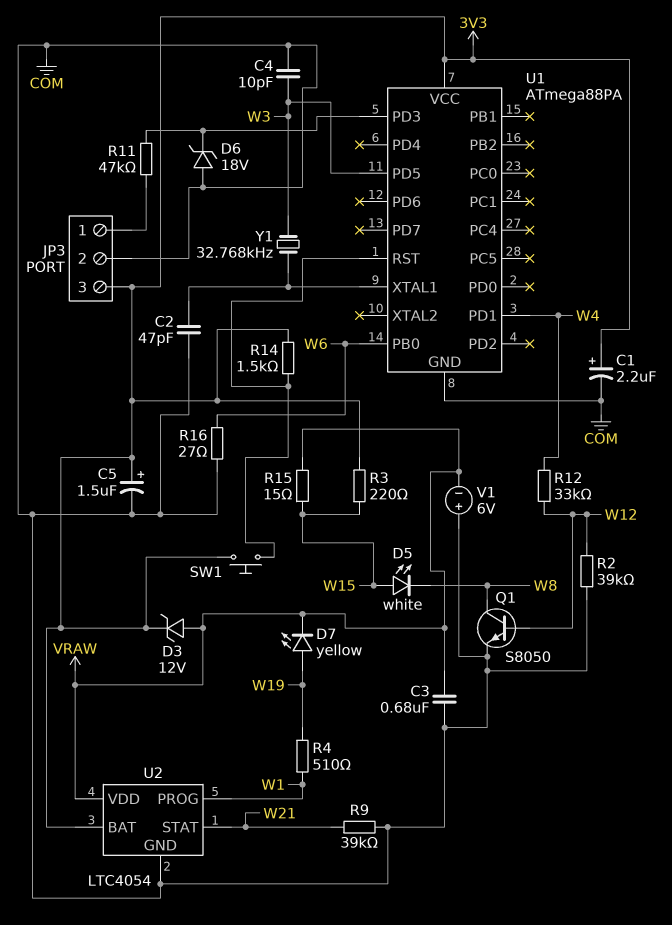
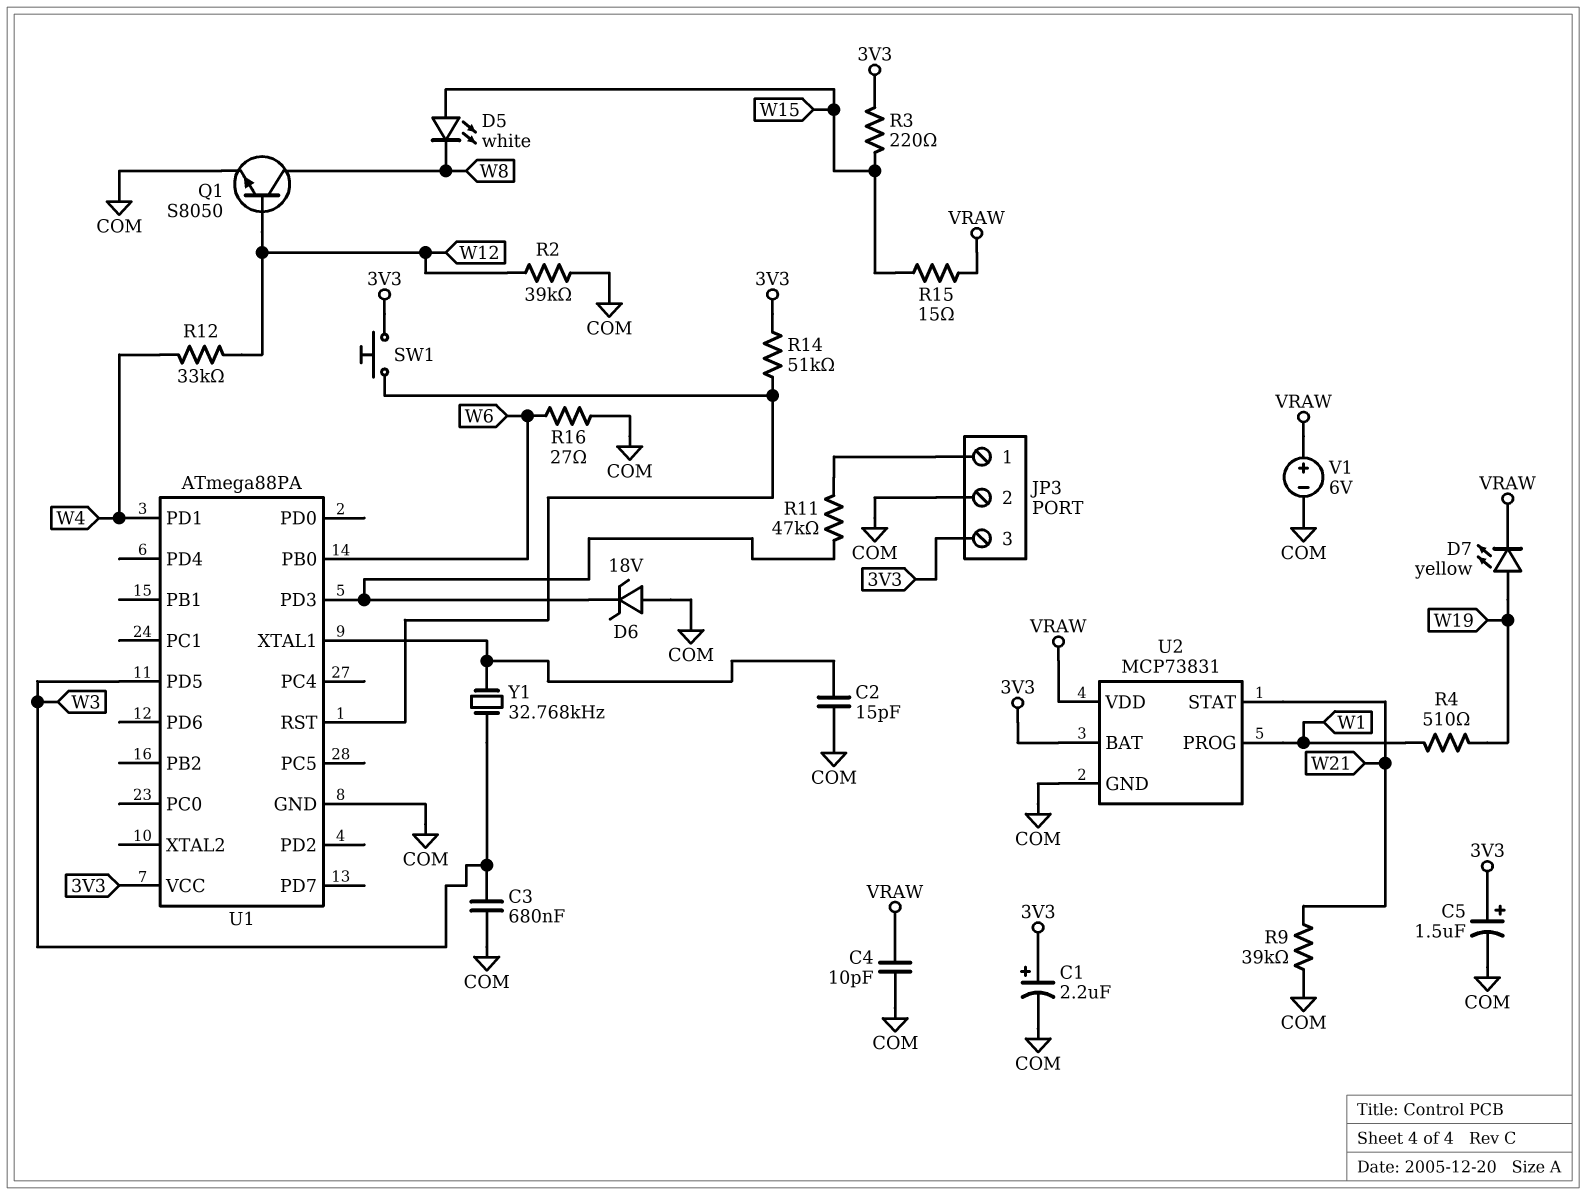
C2: 47pF (COM, U1/XTAL1) -> 15pF (COM, U1/XTAL1)
C3: 680nF (COM, VRAW) -> 680nF (COM, W3)
C4: 10pF (COM, W3) -> 10pF (COM, VRAW)
D3: zener 12V (A VRAW, K 3V3) -> none
R14: 1.5k (3V3, U1/RST) -> 51k (3V3, U1/RST)
U2: LTC4054 -> MCP73831
V1: 6V (plus COM, minus VRAW) -> 6V (plus VRAW, minus COM)

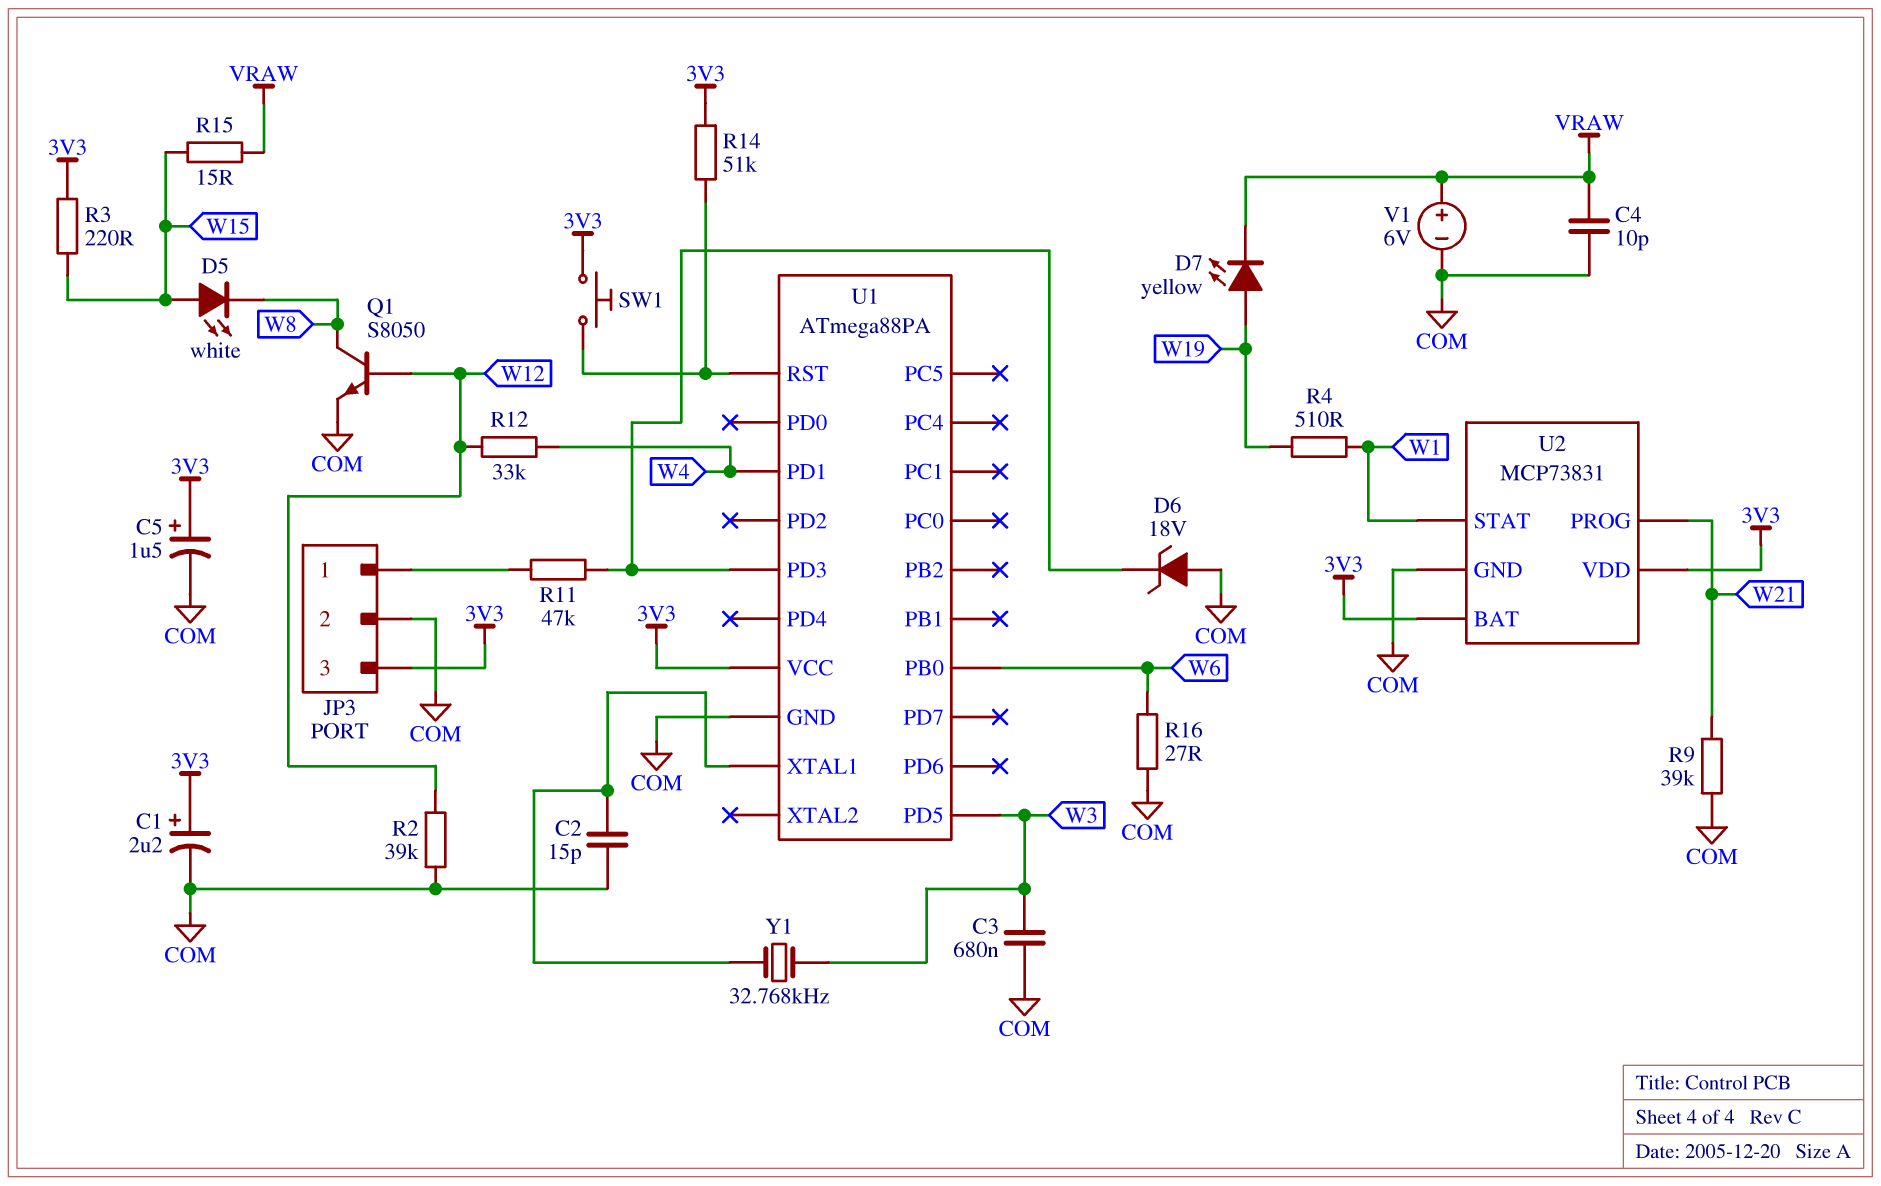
U2 pin PROG: W1 -> W21
U2 pin STAT: W21 -> W1
U2 pin VDD: VRAW -> 3V3

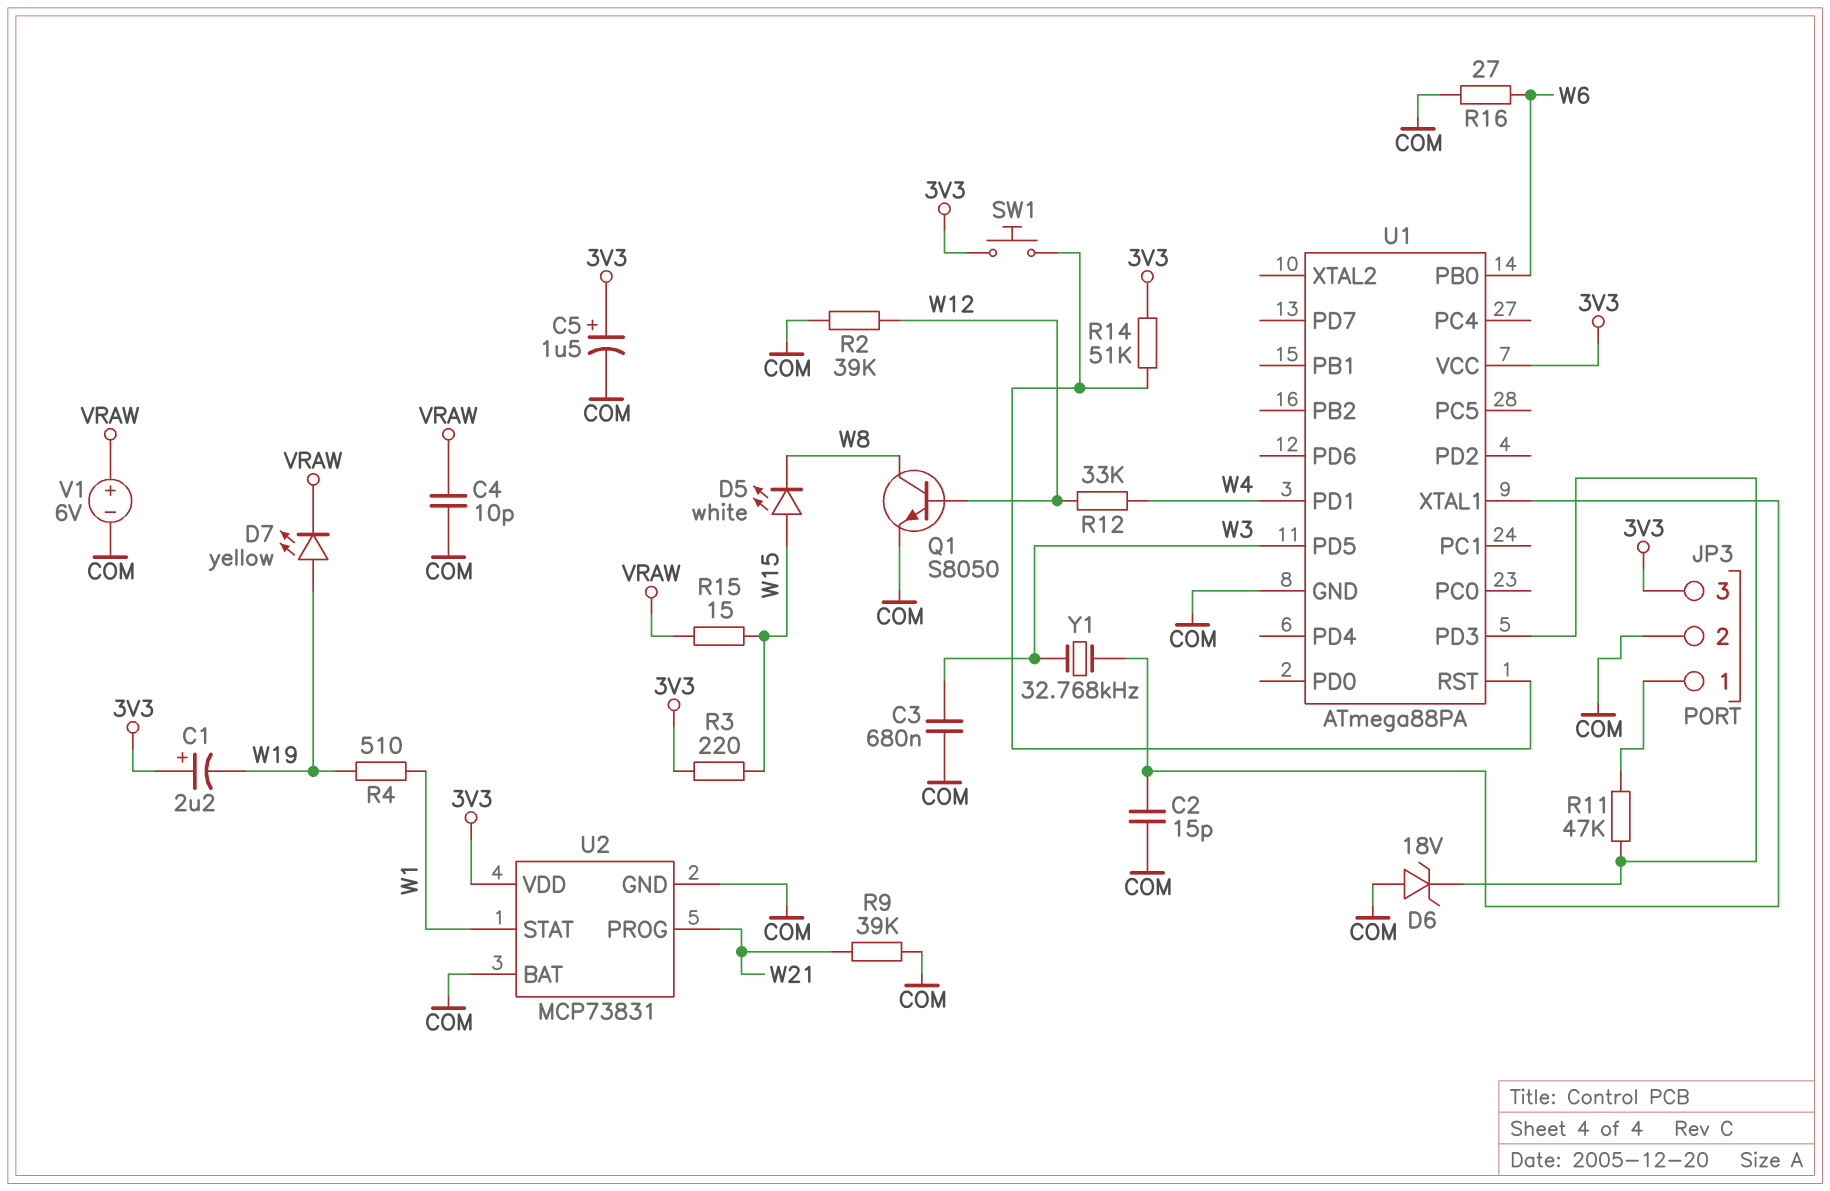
C1: 2.2uF (plus 3V3, minus COM) -> 2.2uF (plus 3V3, minus W19)
U2 pin BAT: 3V3 -> COM

